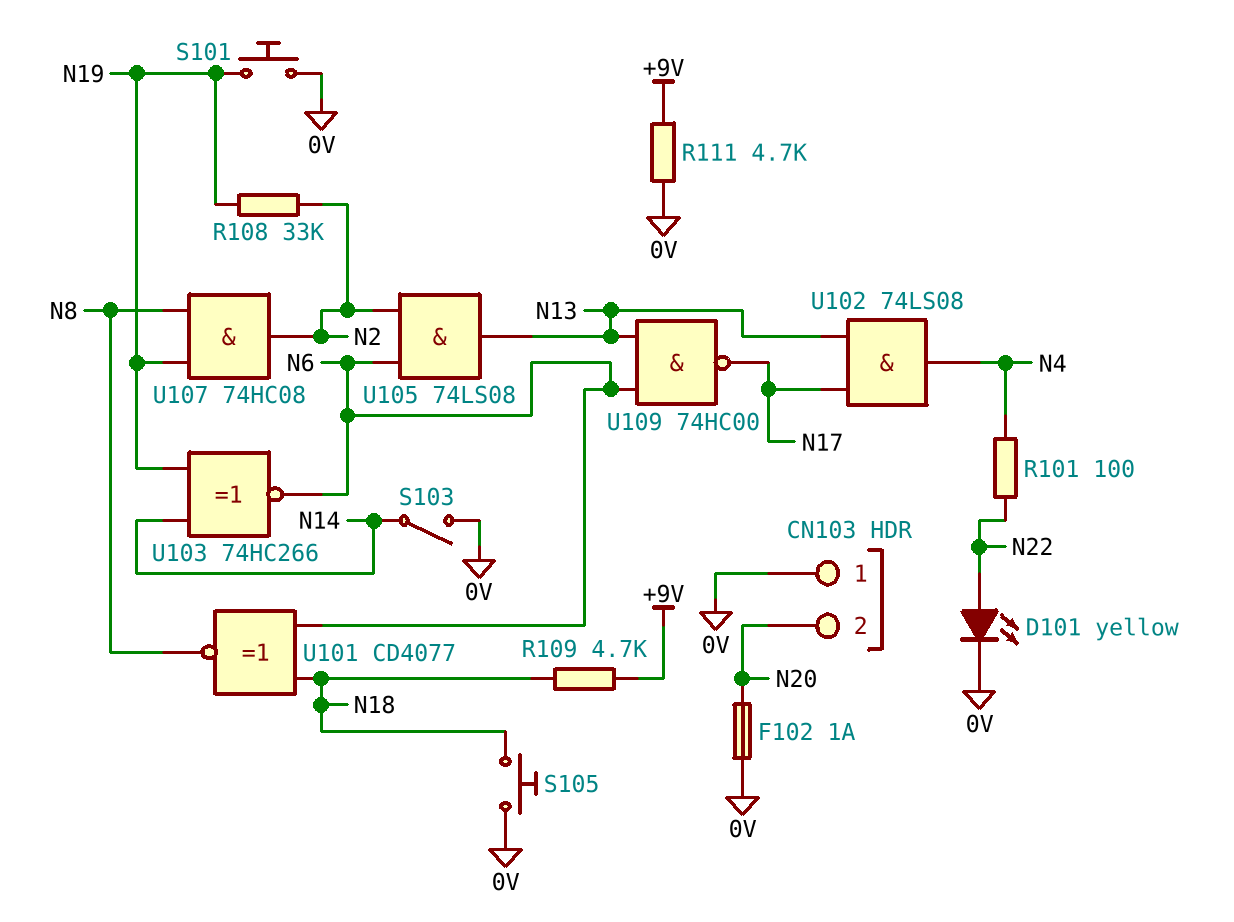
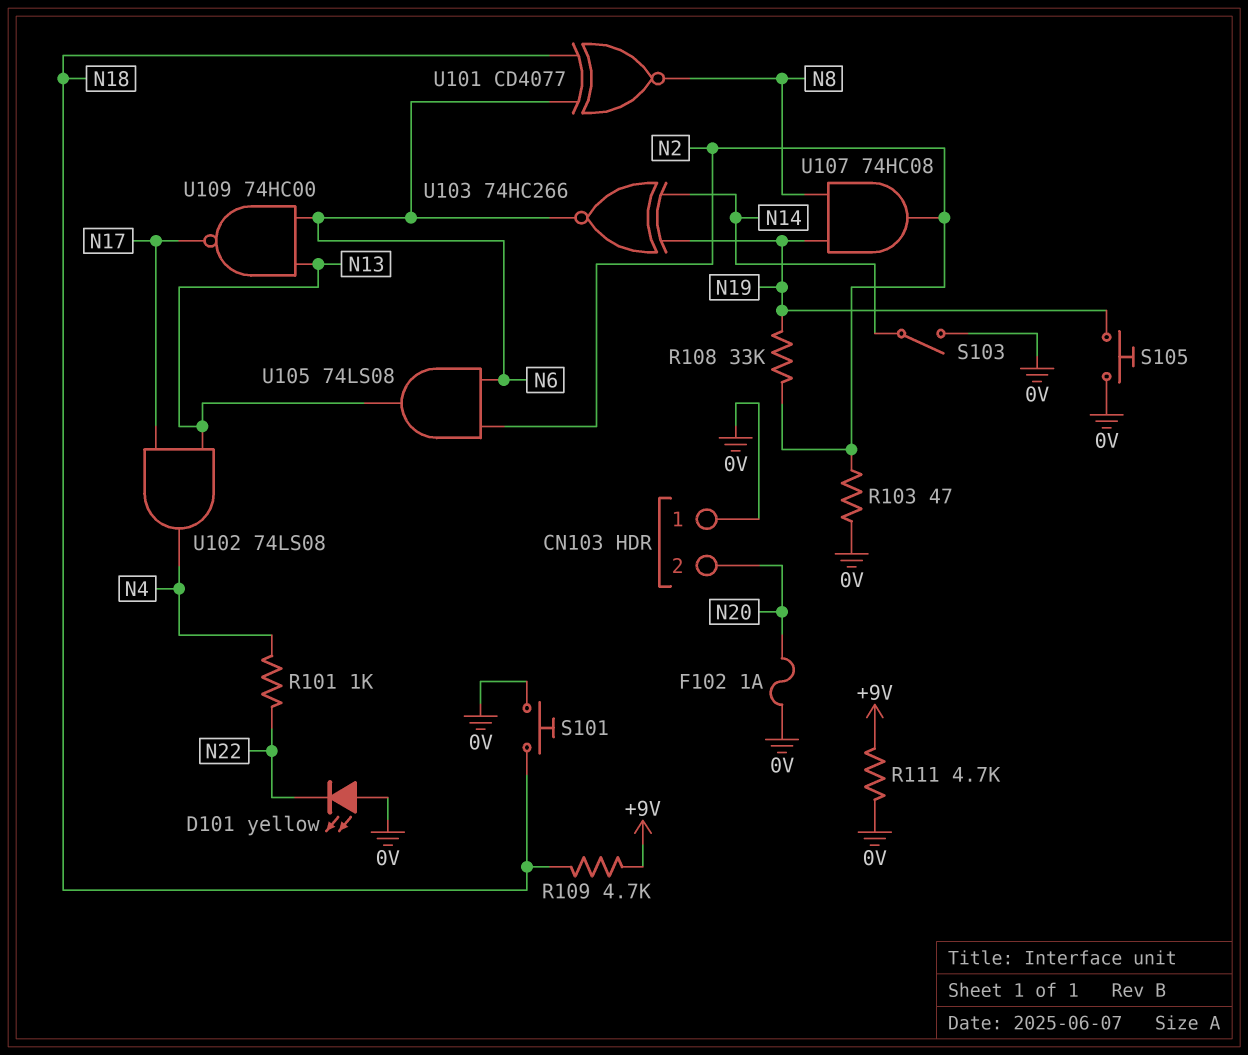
D101: LED yellow (A N22, K 0V) -> LED yellow (A 0V, K N22)
R101: 100 (N4, N22) -> 1k (N4, N22)
R103: none -> 47 (0V, N2)
S101: button (0V, N19) -> button (0V, N18)
S105: button (0V, N18) -> button (0V, N19)

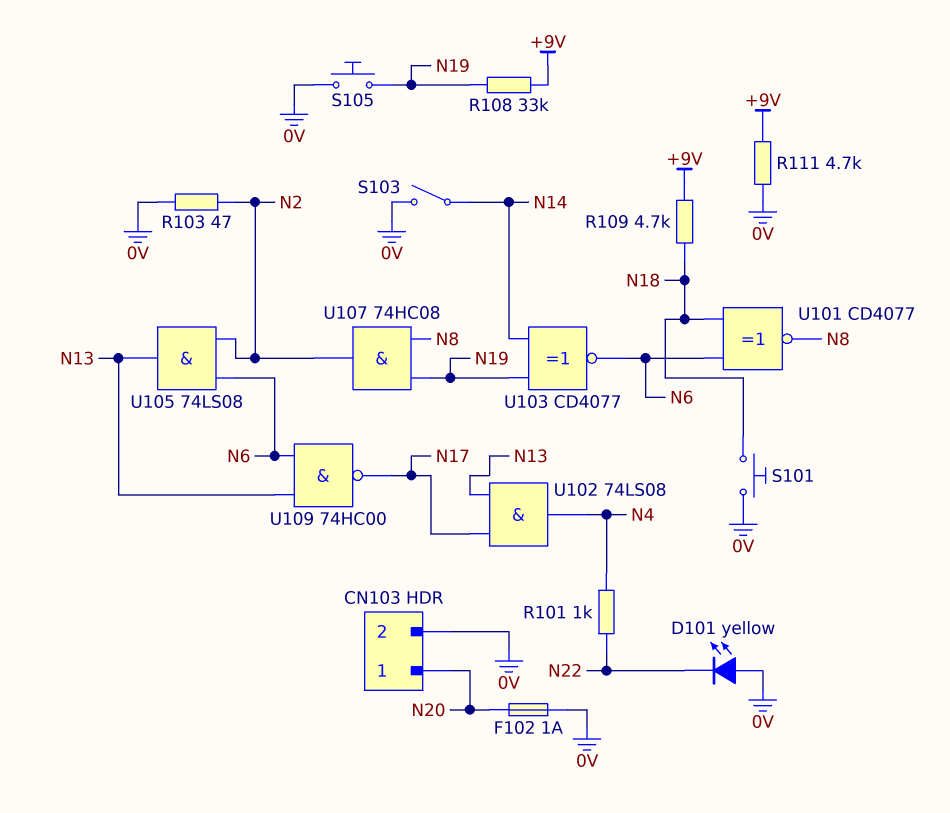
CN103 pin 1: 0V -> N20
CN103 pin 2: N20 -> 0V
R108: 33k (N2, N19) -> 33k (+9V, N19)
U103: XNOR 74HC266 (in N14, in N19, out N6) -> XNOR CD4077 (in N14, in N19, out N6)

